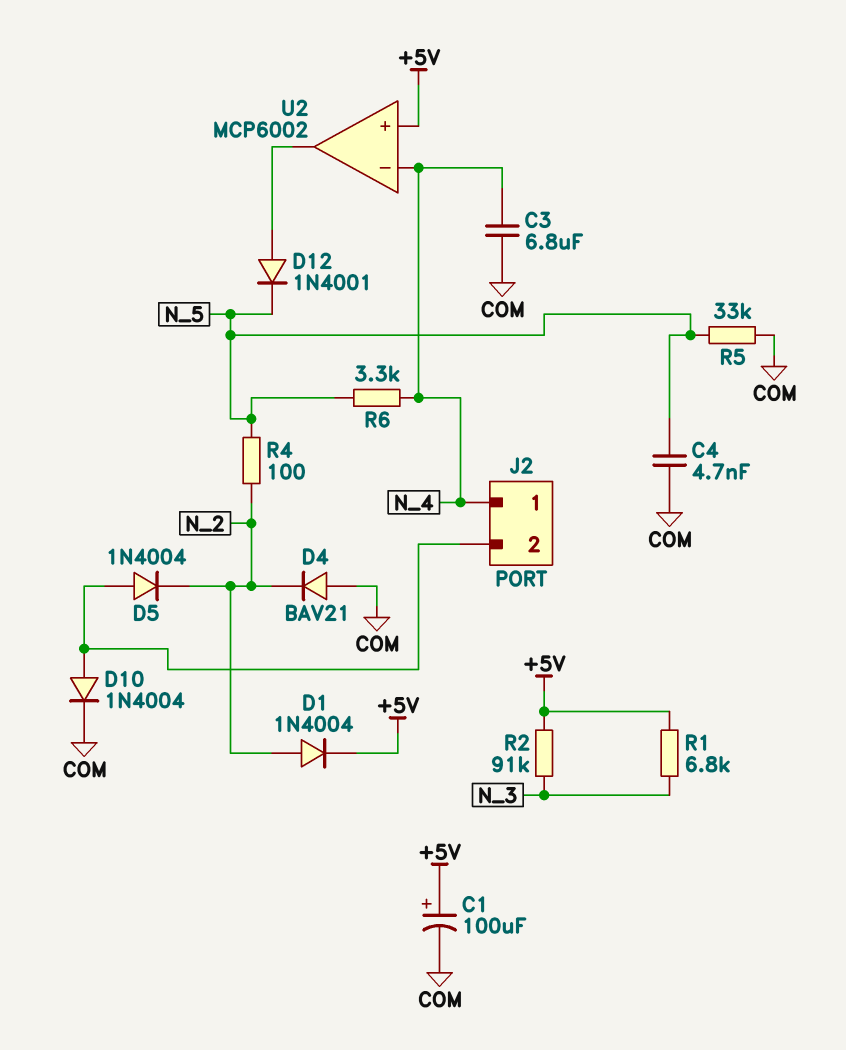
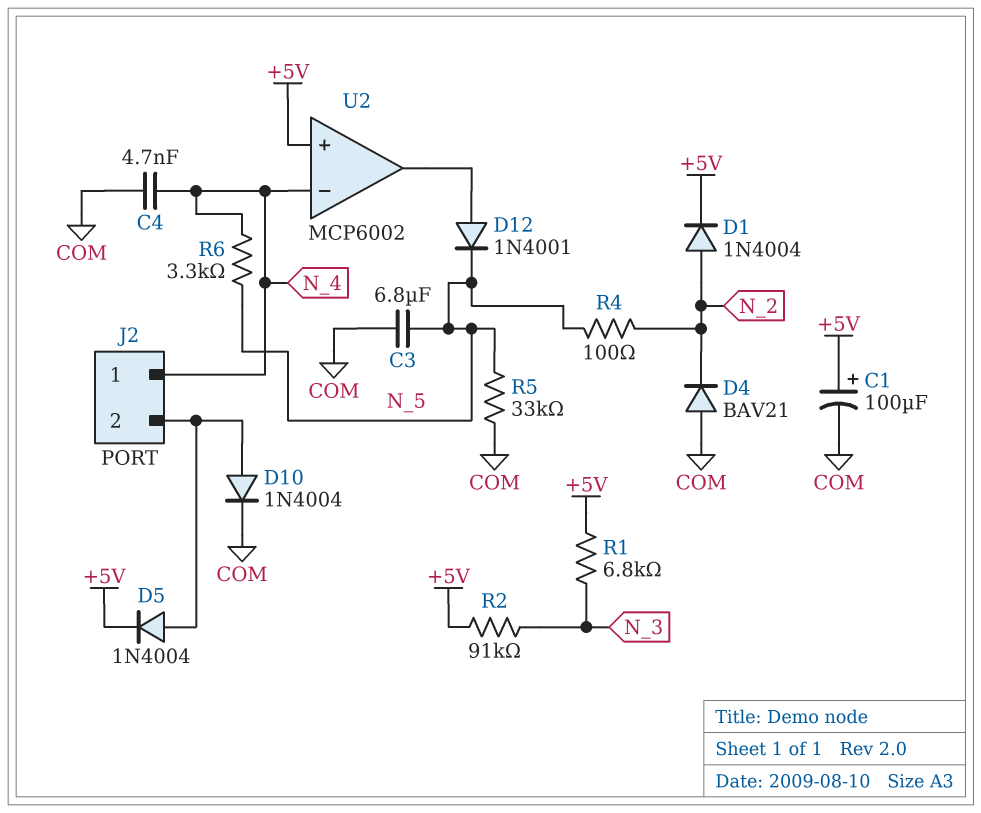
C3: 6.8uF (COM, N_4) -> 6.8uF (COM, N_5)
C4: 4.7nF (COM, N_5) -> 4.7nF (COM, N_4)
D5: diode 1N4004 (A J2/2, K N_2) -> diode 1N4004 (A J2/2, K +5V)

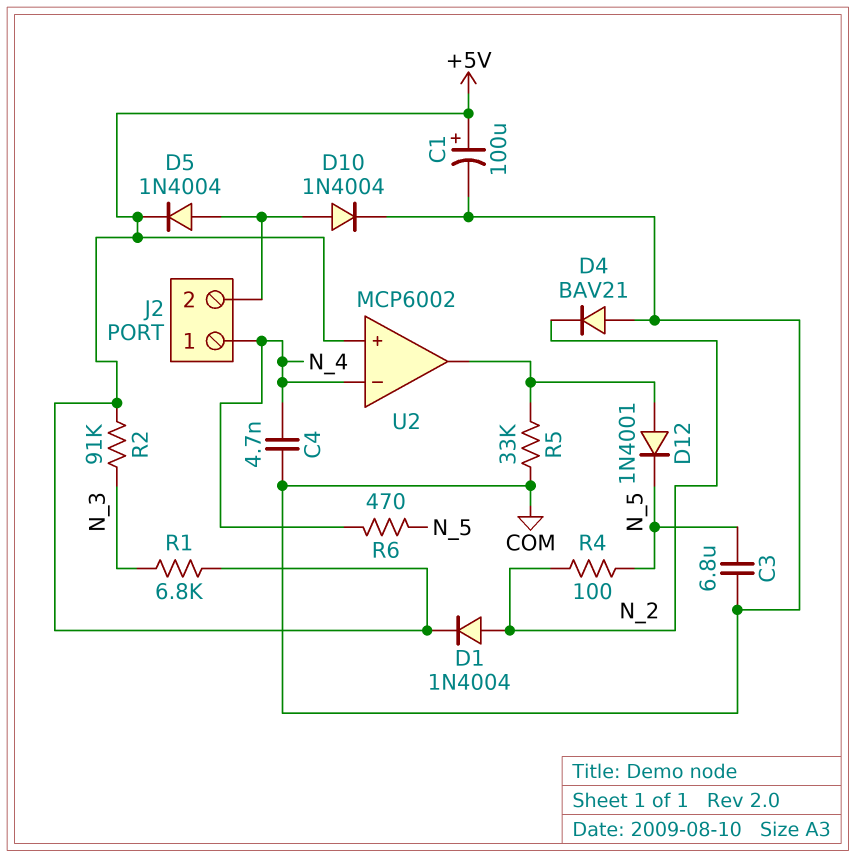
R5: 33k (COM, N_5) -> 33k (COM, U2/out)
R6: 3.3k (N_4, N_5) -> 470 (N_4, N_5)

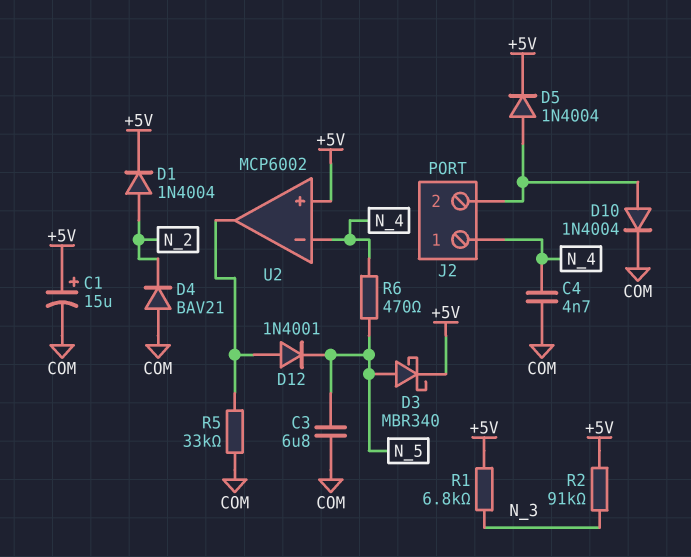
C1: 100uF (plus +5V, minus COM) -> 15uF (plus +5V, minus COM)
D3: none -> schottky MBR340 (A N_5, K +5V)
R4: 100 (N_2, N_5) -> none

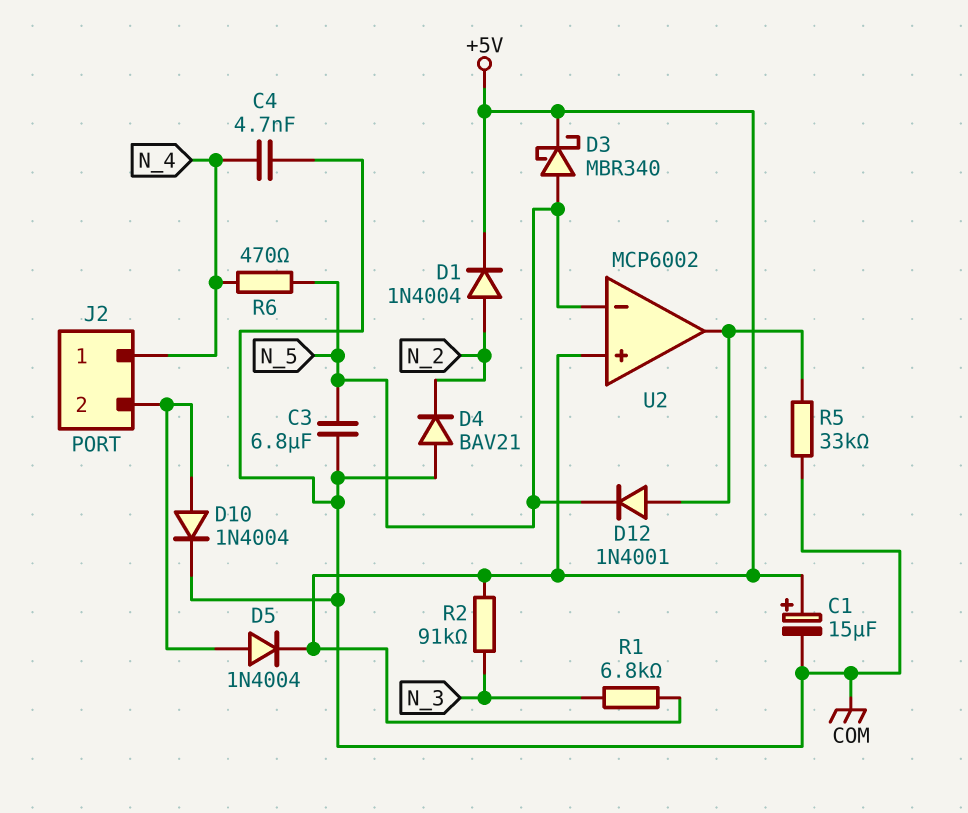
U2 pin in-: N_4 -> N_5

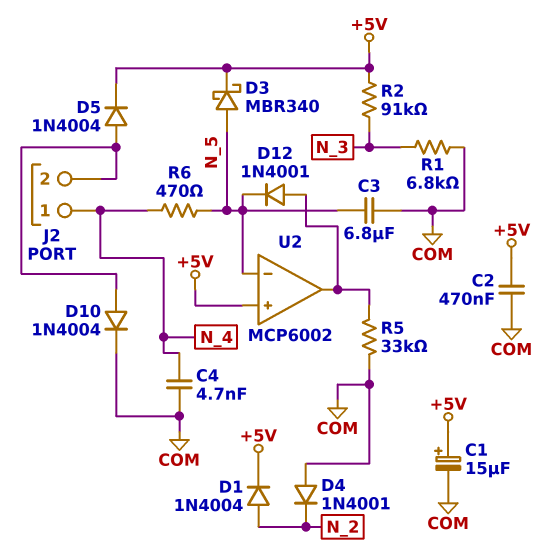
C2: none -> 470nF (+5V, COM)
D4: diode BAV21 (A COM, K N_2) -> diode 1N4001 (A COM, K N_2)
R1: 6.8k (+5V, N_3) -> 6.8k (COM, N_3)

